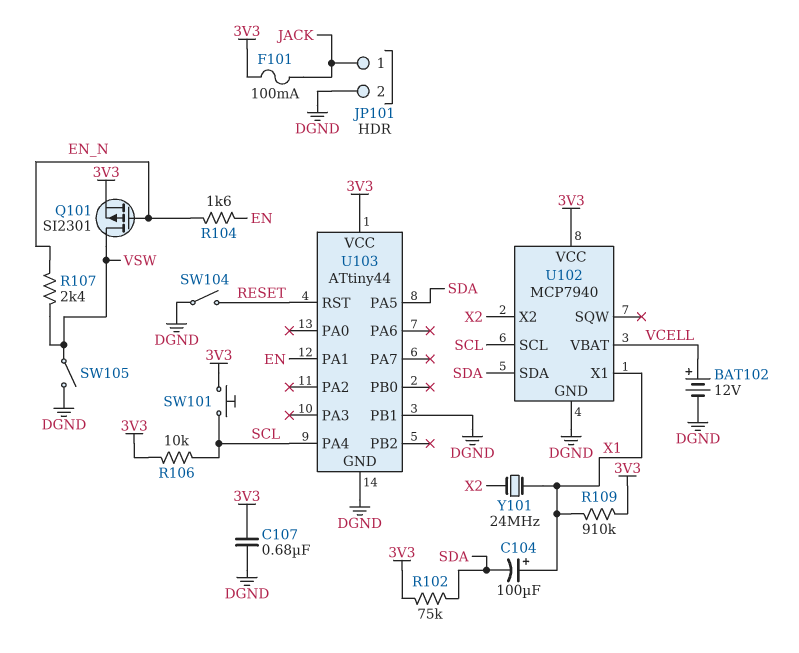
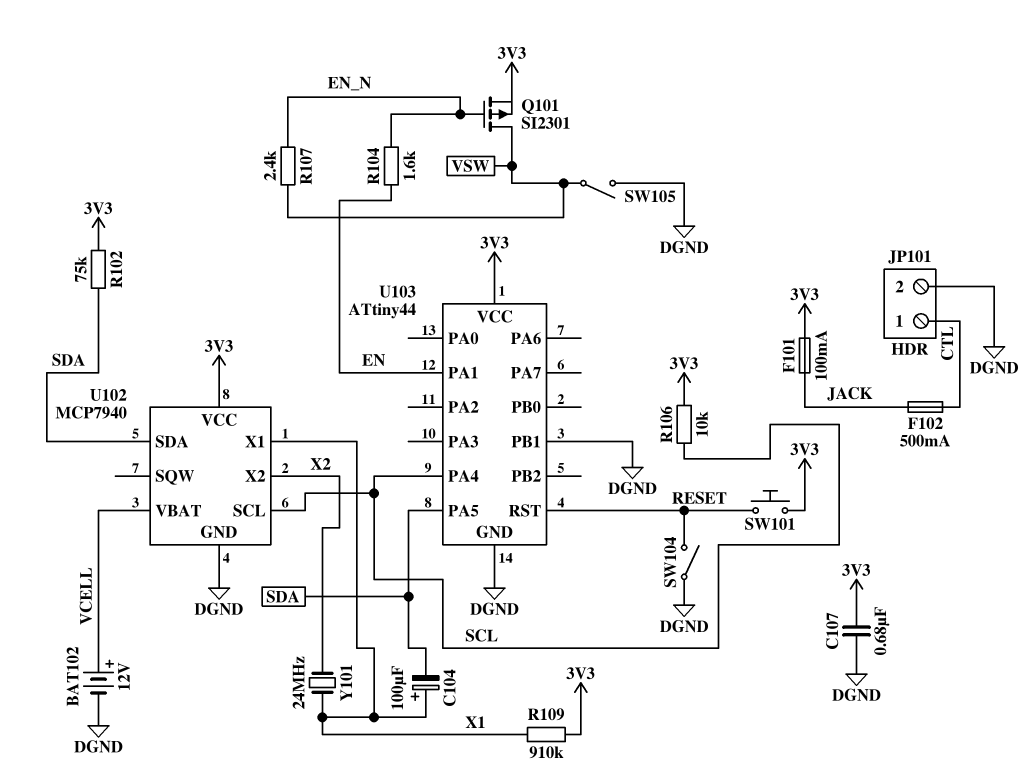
F102: none -> 500mA (CTL, JACK)
JP101 pin 1: JACK -> CTL
SW101: button (3V3, SCL) -> button (3V3, RESET)

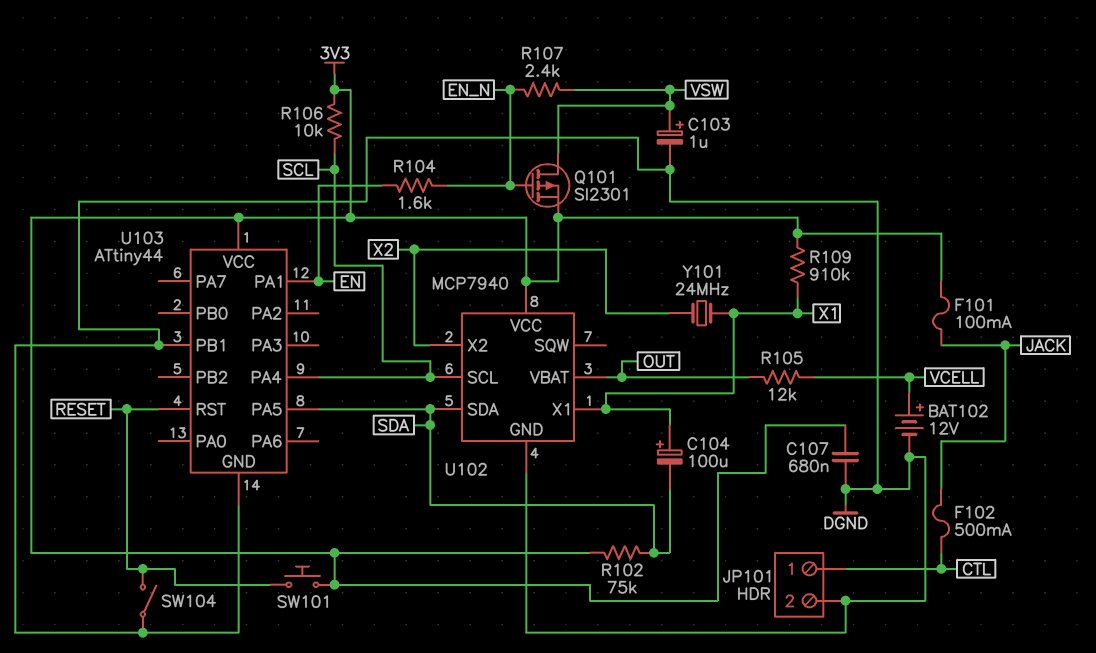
C103: none -> 1uF (plus VSW, minus DGND)
R105: none -> 12k (OUT, VCELL)
SW105: switch (DGND, VSW) -> none
U102 pin VBAT: VCELL -> OUT

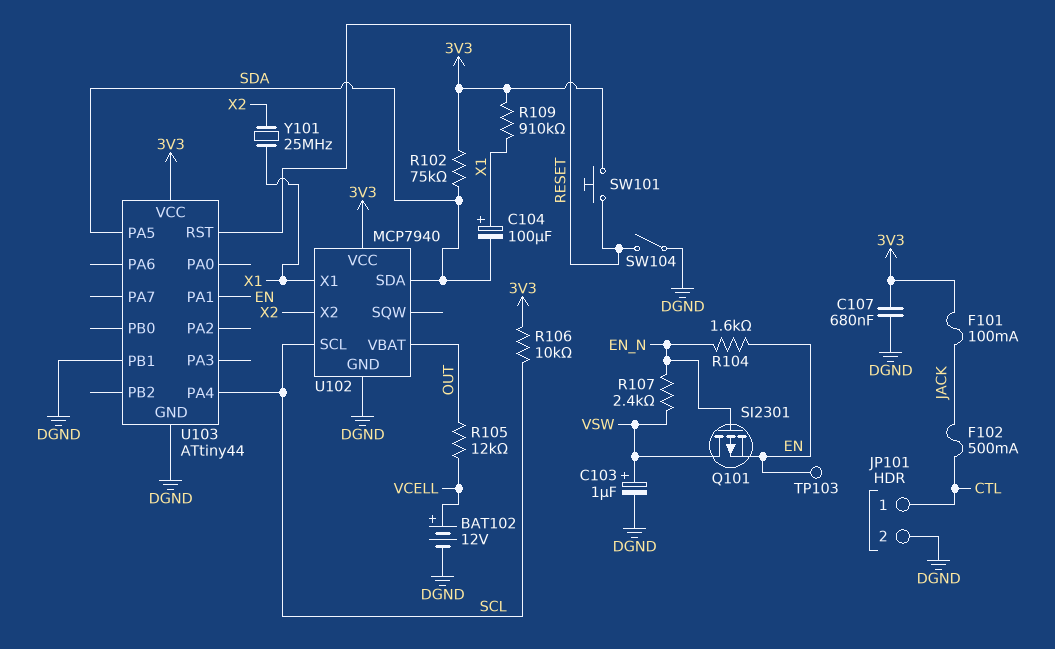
Q101: PMOS SI2301 (G EN_N, D VSW, S 3V3) -> PMOS SI2301 (G EN_N, D VSW, S EN)
TP103: none -> test point (EN)
Y101: 24MHz (X1, X2) -> 25MHz (X1, X2)

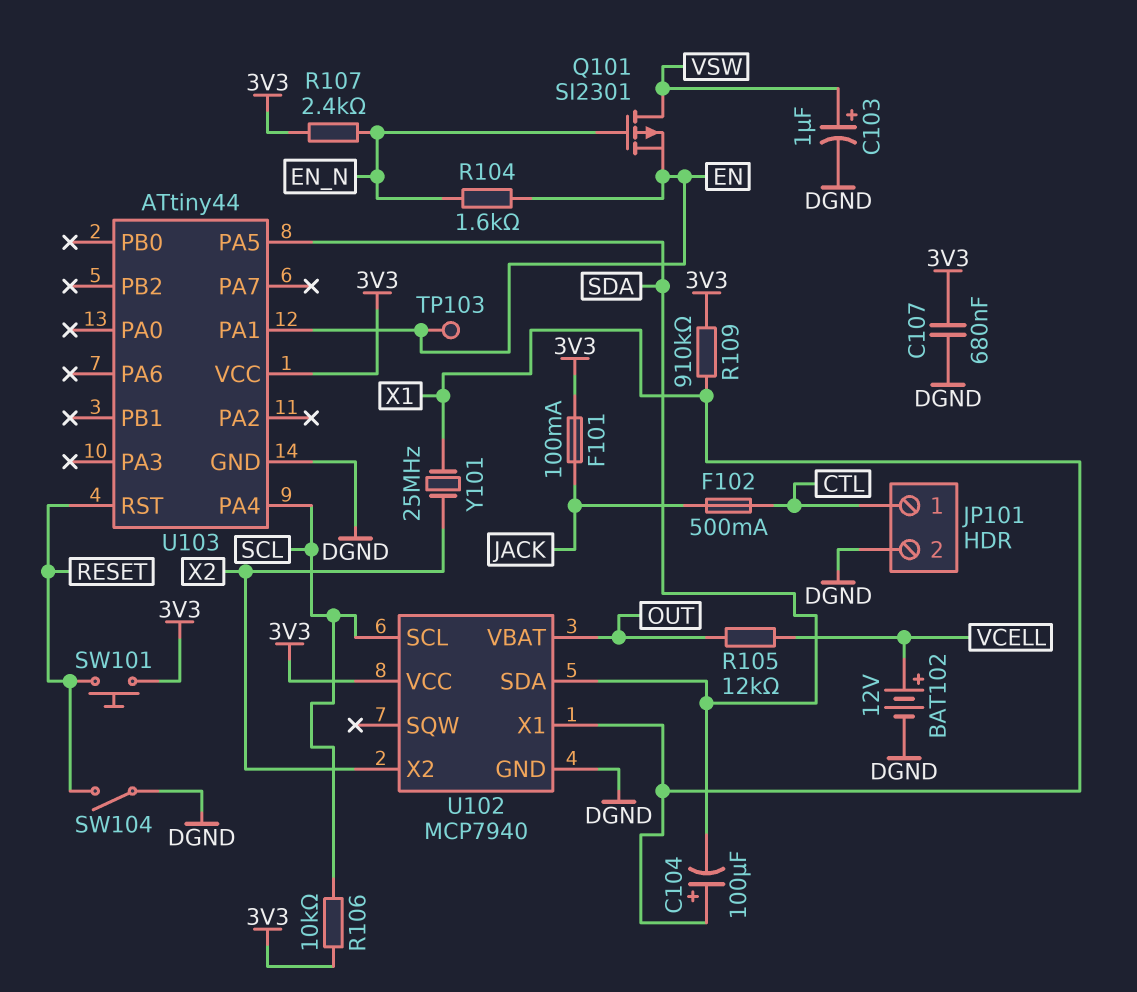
R102: 75k (3V3, SDA) -> none
R107: 2.4k (EN_N, VSW) -> 2.4k (3V3, EN_N)
U103 pin PB1: DGND -> none

